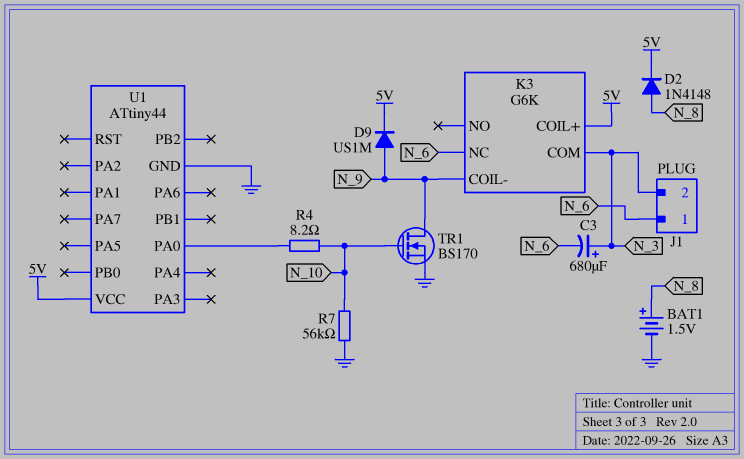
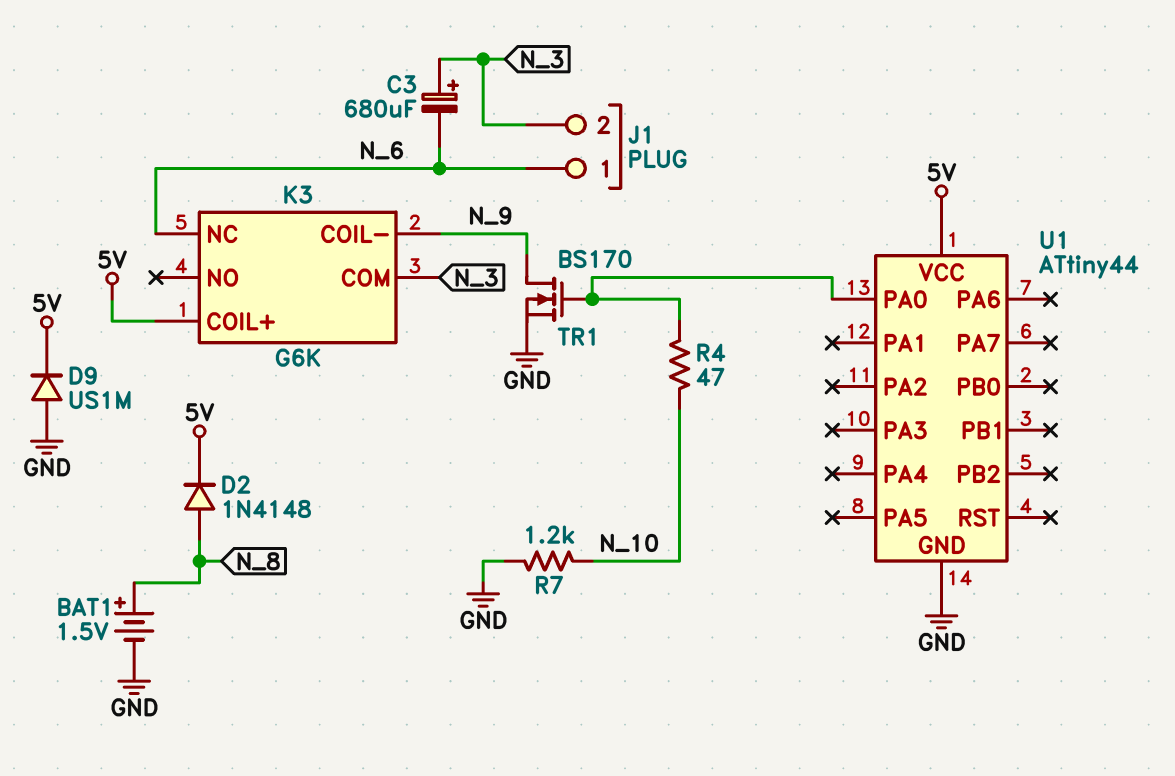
D9: diode US1M (A N_9, K 5V) -> diode US1M (A GND, K 5V)
R4: 8.2 (N_10, U1/PA0) -> 47 (N_10, U1/PA0)
R7: 56k (GND, N_10) -> 1.2k (GND, N_10)
TR1: NMOS BS170 (G N_10, D N_9, S GND) -> NMOS BS170 (G U1/PA0, D N_9, S GND)

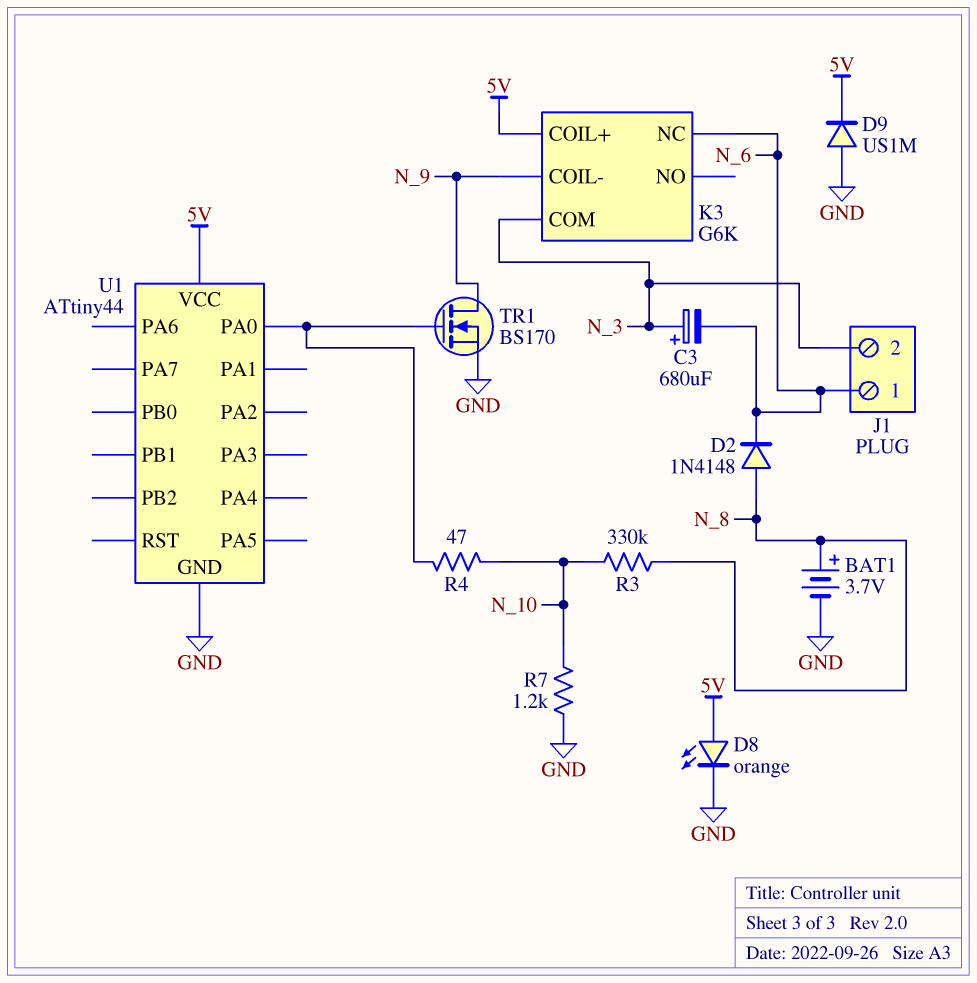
BAT1: 1.5V (plus N_8, minus GND) -> 3.7V (plus N_8, minus GND)
D2: diode 1N4148 (A N_8, K 5V) -> diode 1N4148 (A N_8, K N_6)
D8: none -> LED orange (A 5V, K GND)
R3: none -> 330k (N_8, N_10)

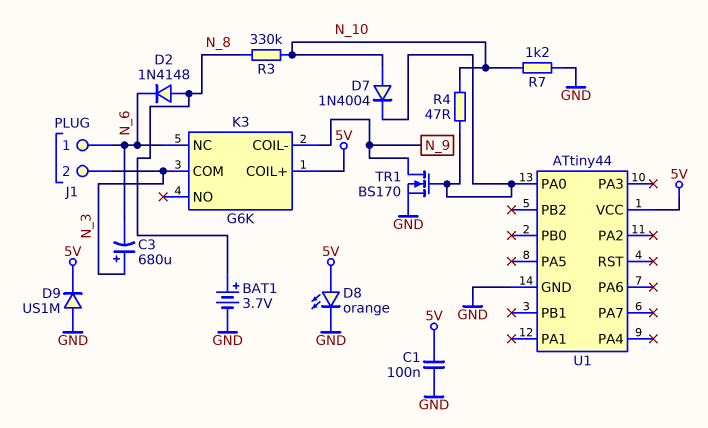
C1: none -> 100nF (5V, GND)
D7: none -> diode 1N4004 (A N_10, K U1/PA0)

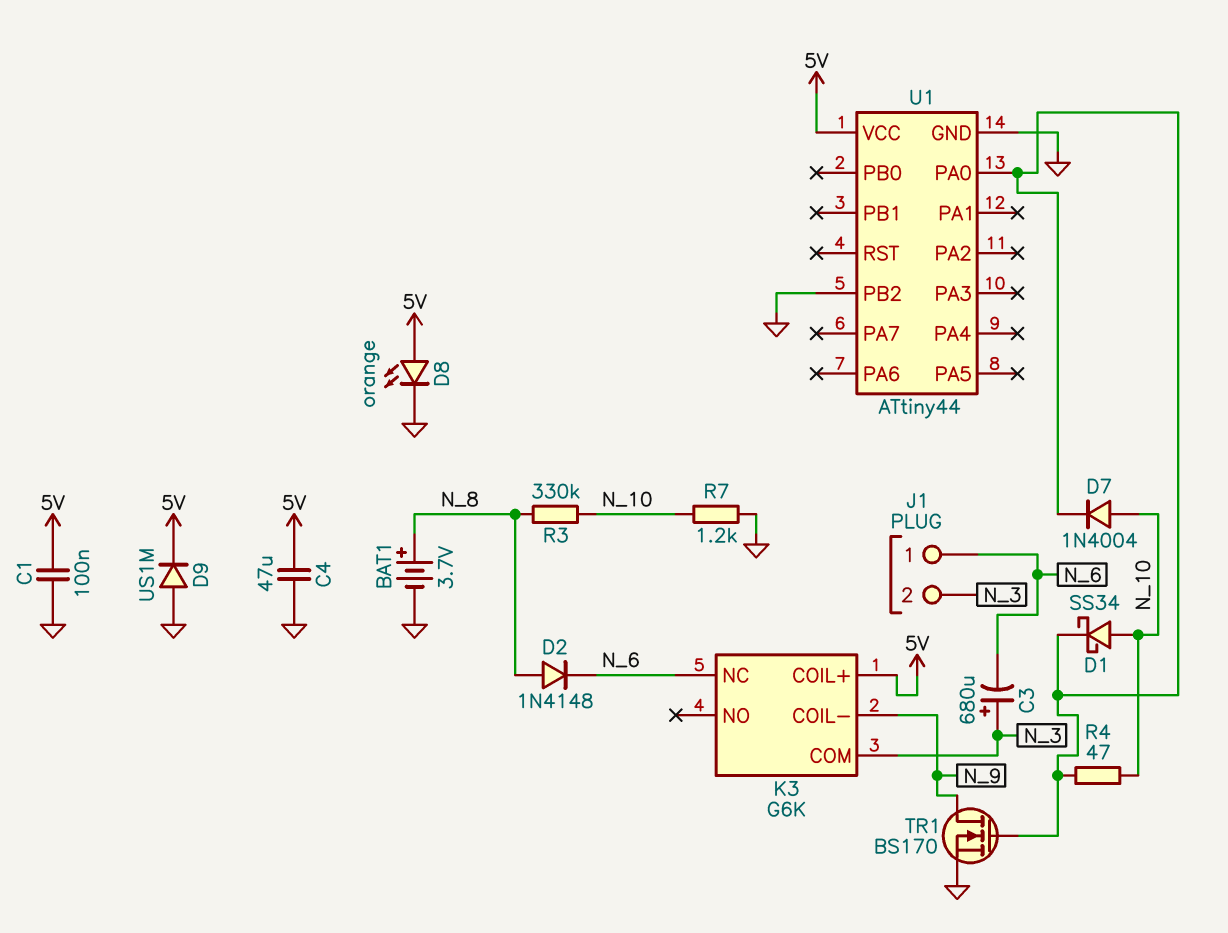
C4: none -> 47uF (5V, GND)
D1: none -> schottky SS34 (A N_10, K U1/PA0)
U1 pin PB2: none -> GND

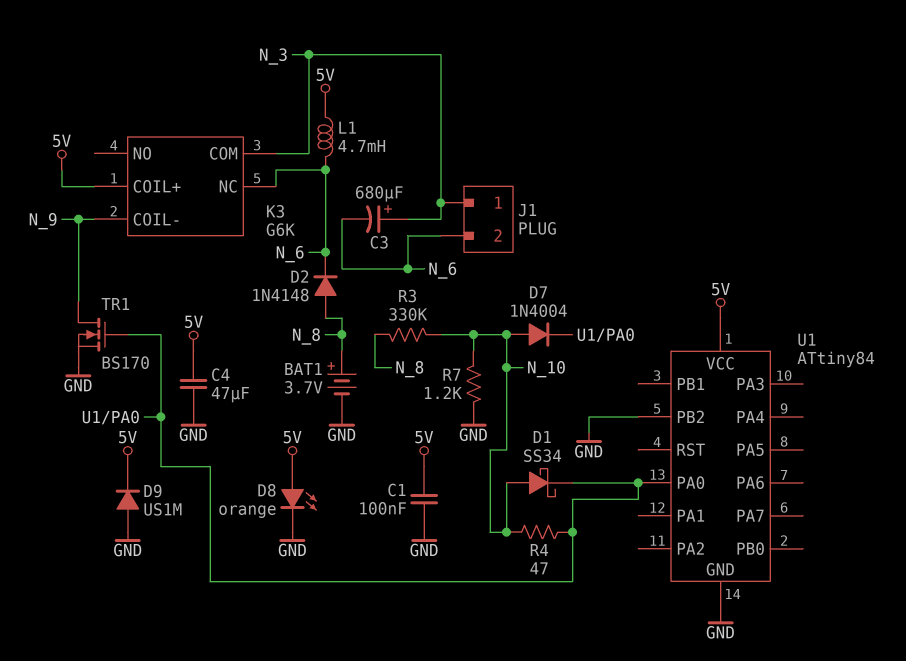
J1 pin 1: N_6 -> N_3
J1 pin 2: N_3 -> N_6
L1: none -> 4.7mH (5V, N_6)
U1: ATtiny44 -> ATtiny84

